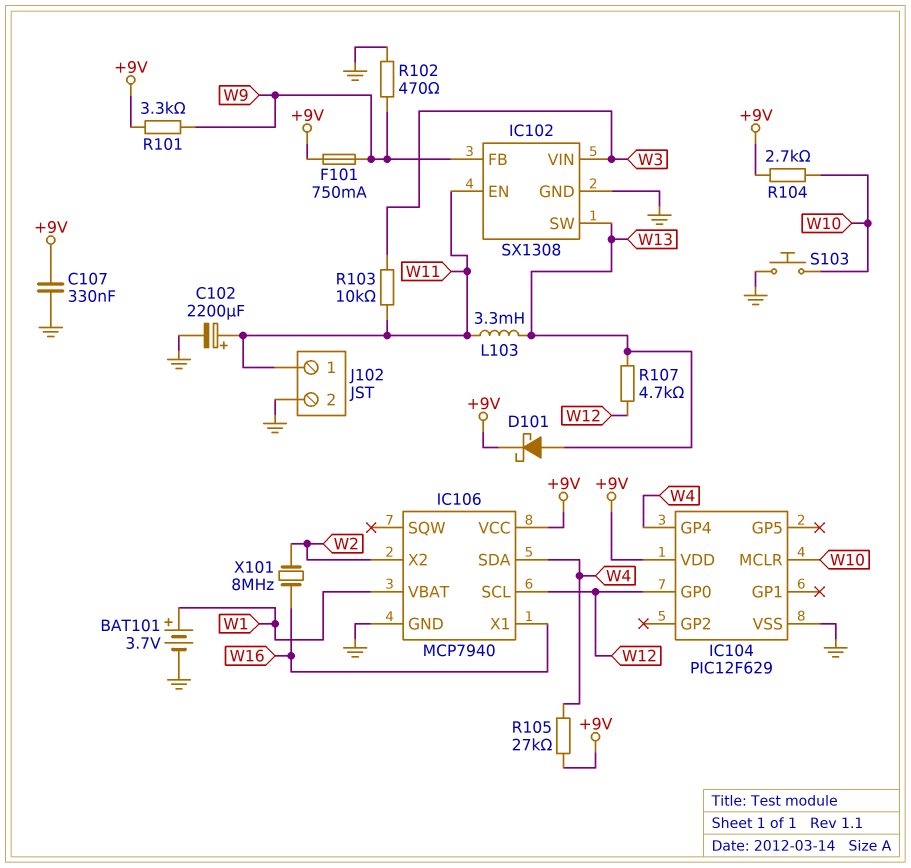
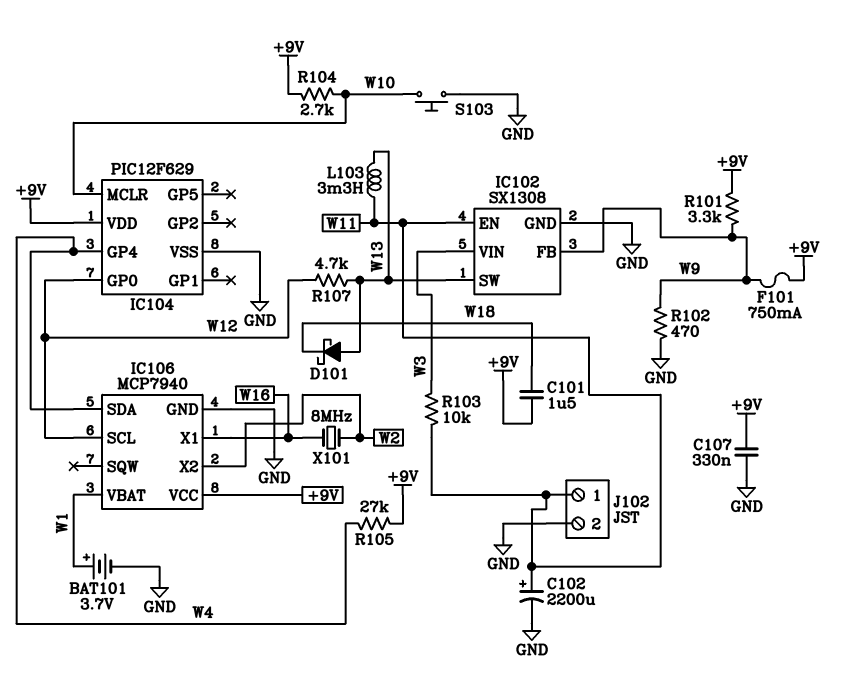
C101: none -> 1.5uF (+9V, W18)
D101: schottky (A W13, K +9V) -> schottky (A W13, K W18)

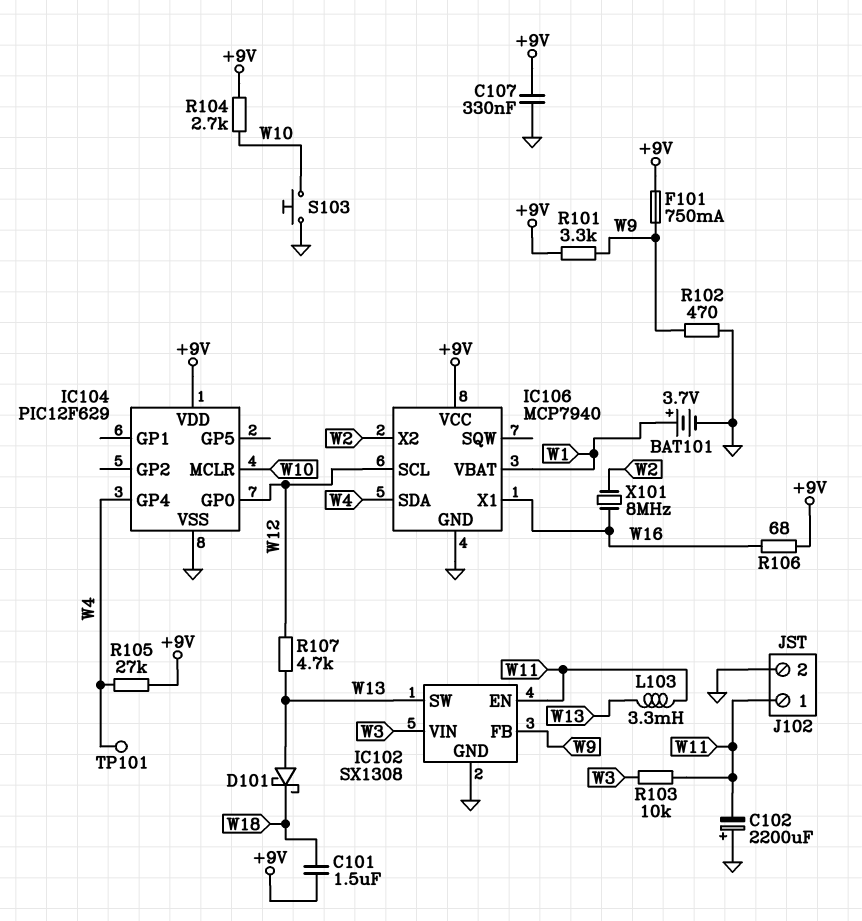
C102: 2200uF (plus W11, minus GND) -> 2200uF (plus GND, minus W11)
R106: none -> 68 (+9V, W16)
TP101: none -> test point (W4)

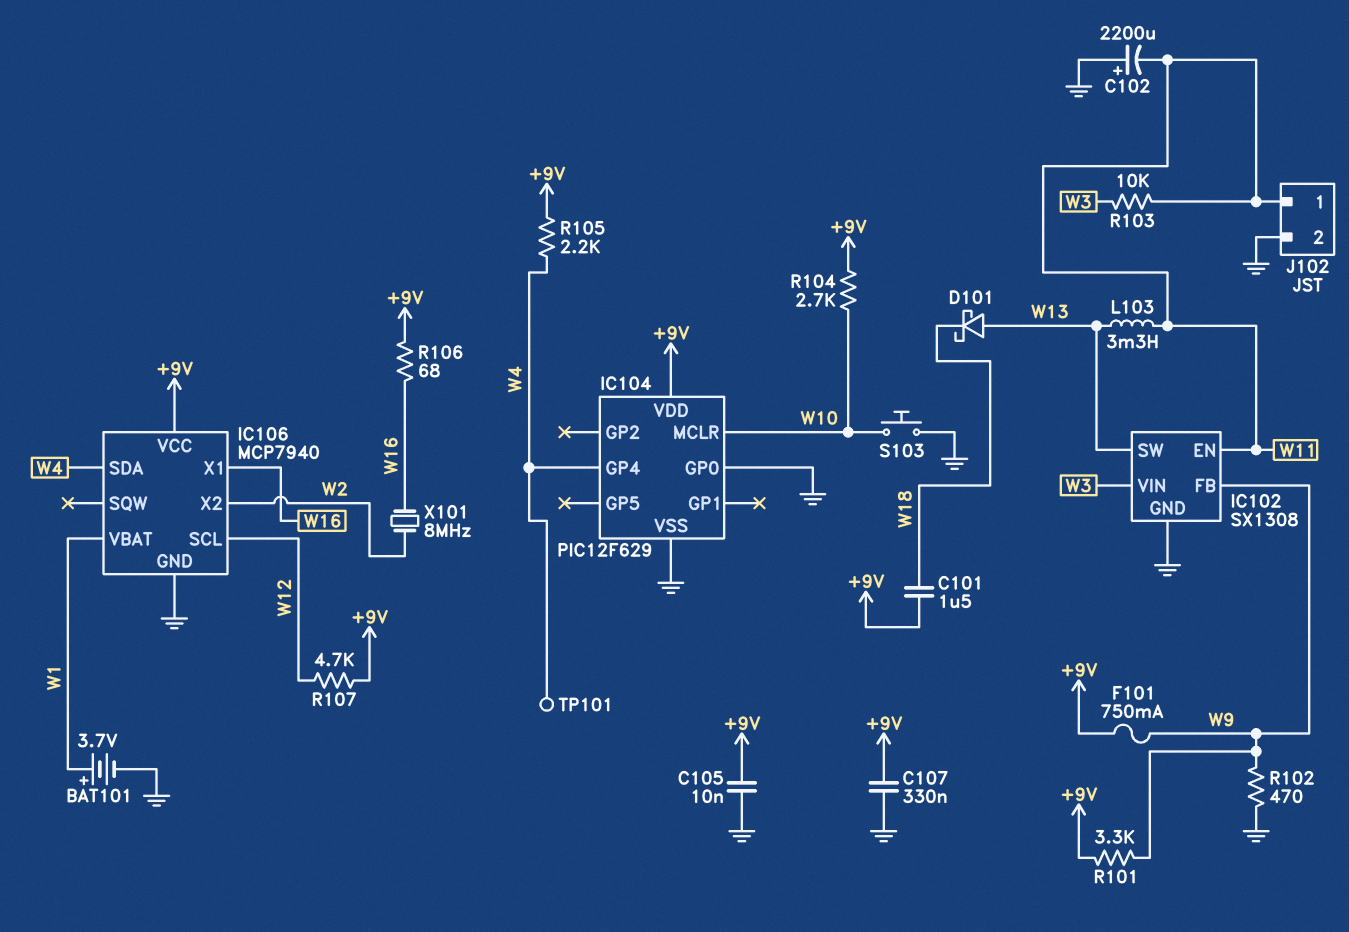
C105: none -> 10nF (+9V, GND)
IC104 pin GP0: W12 -> GND
R105: 27k (+9V, W4) -> 2.2k (+9V, W4)
R107: 4.7k (W12, W13) -> 4.7k (+9V, W12)

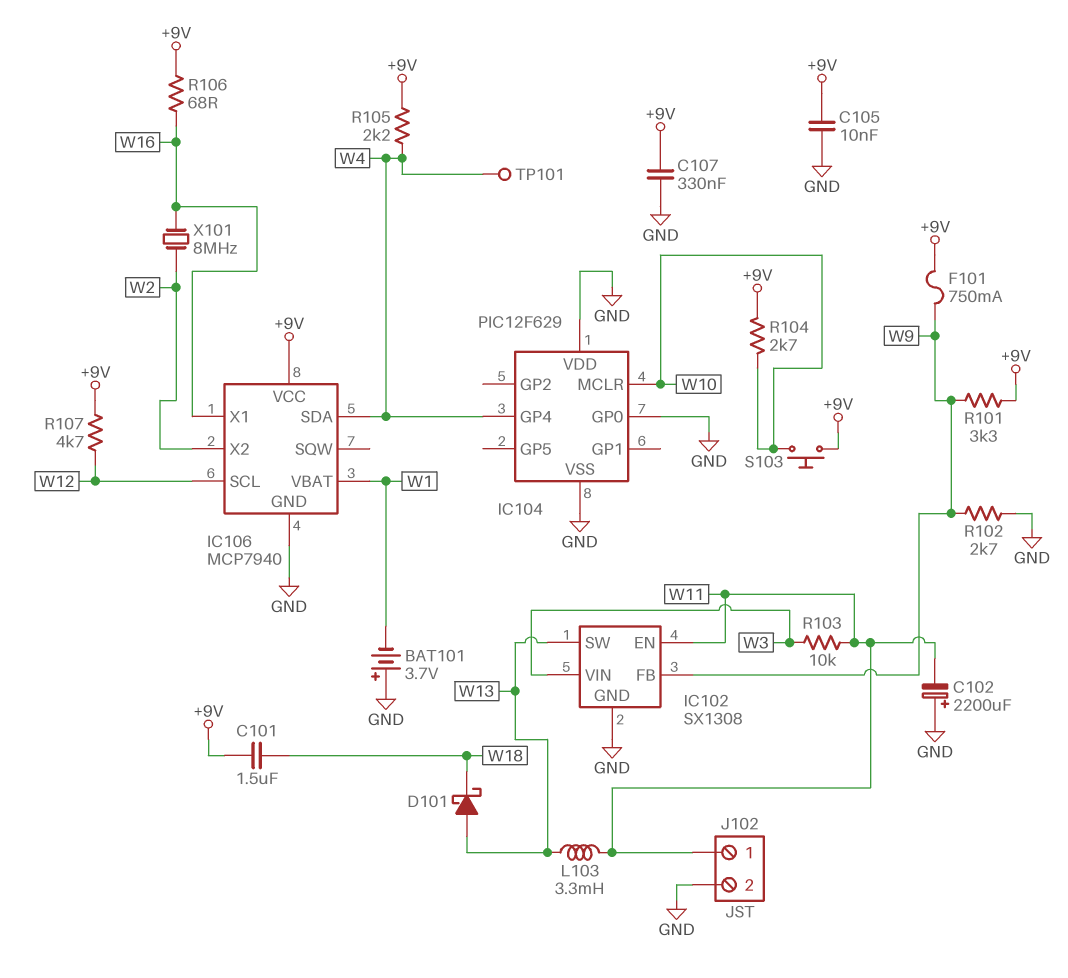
BAT101: 3.7V (plus W1, minus GND) -> 3.7V (plus GND, minus W1)
IC104 pin VDD: +9V -> GND
R102: 470 (GND, W9) -> 2.7k (GND, W9)
S103: button (GND, W10) -> button (+9V, W10)

